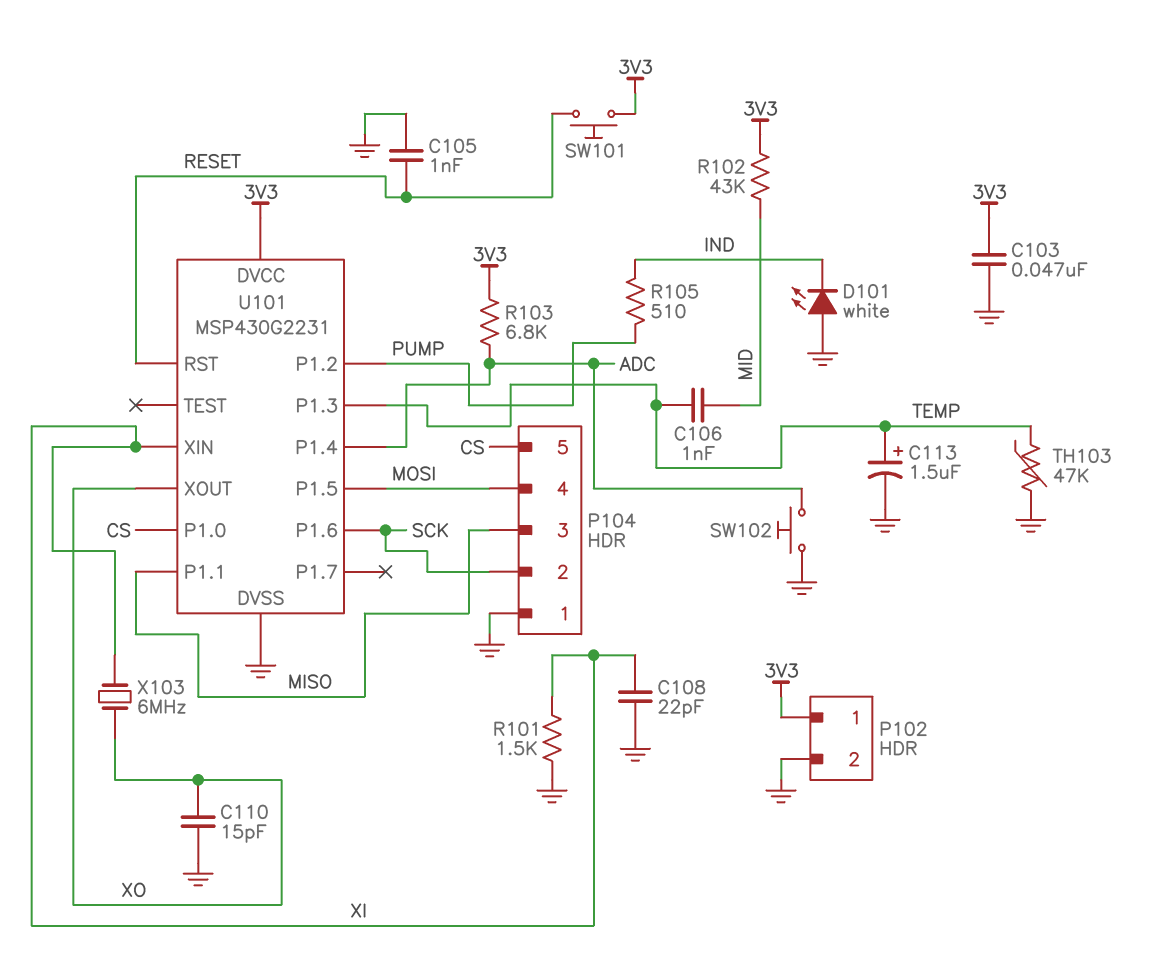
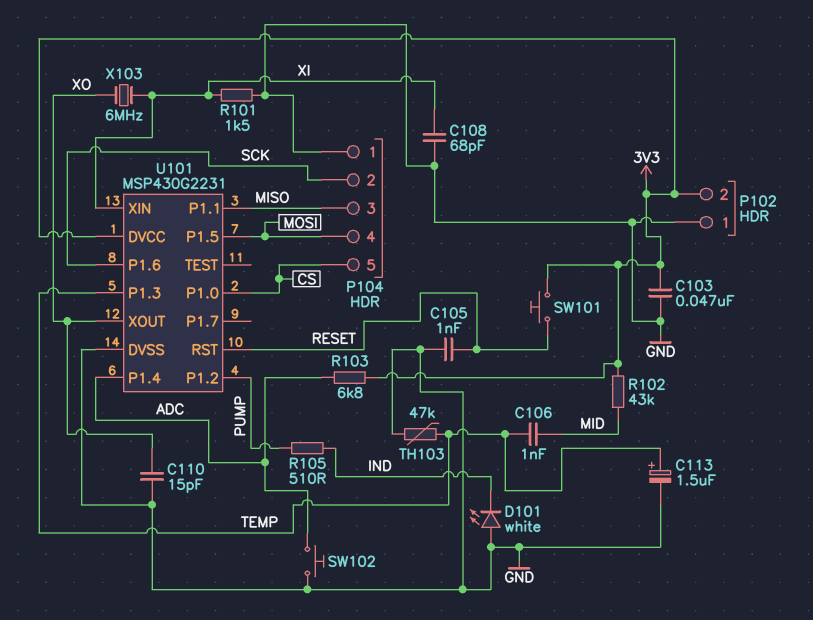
C108: 22pF (GND, XI) -> 68pF (GND, XI)
P102 pin 1: 3V3 -> GND
P102 pin 2: GND -> 3V3

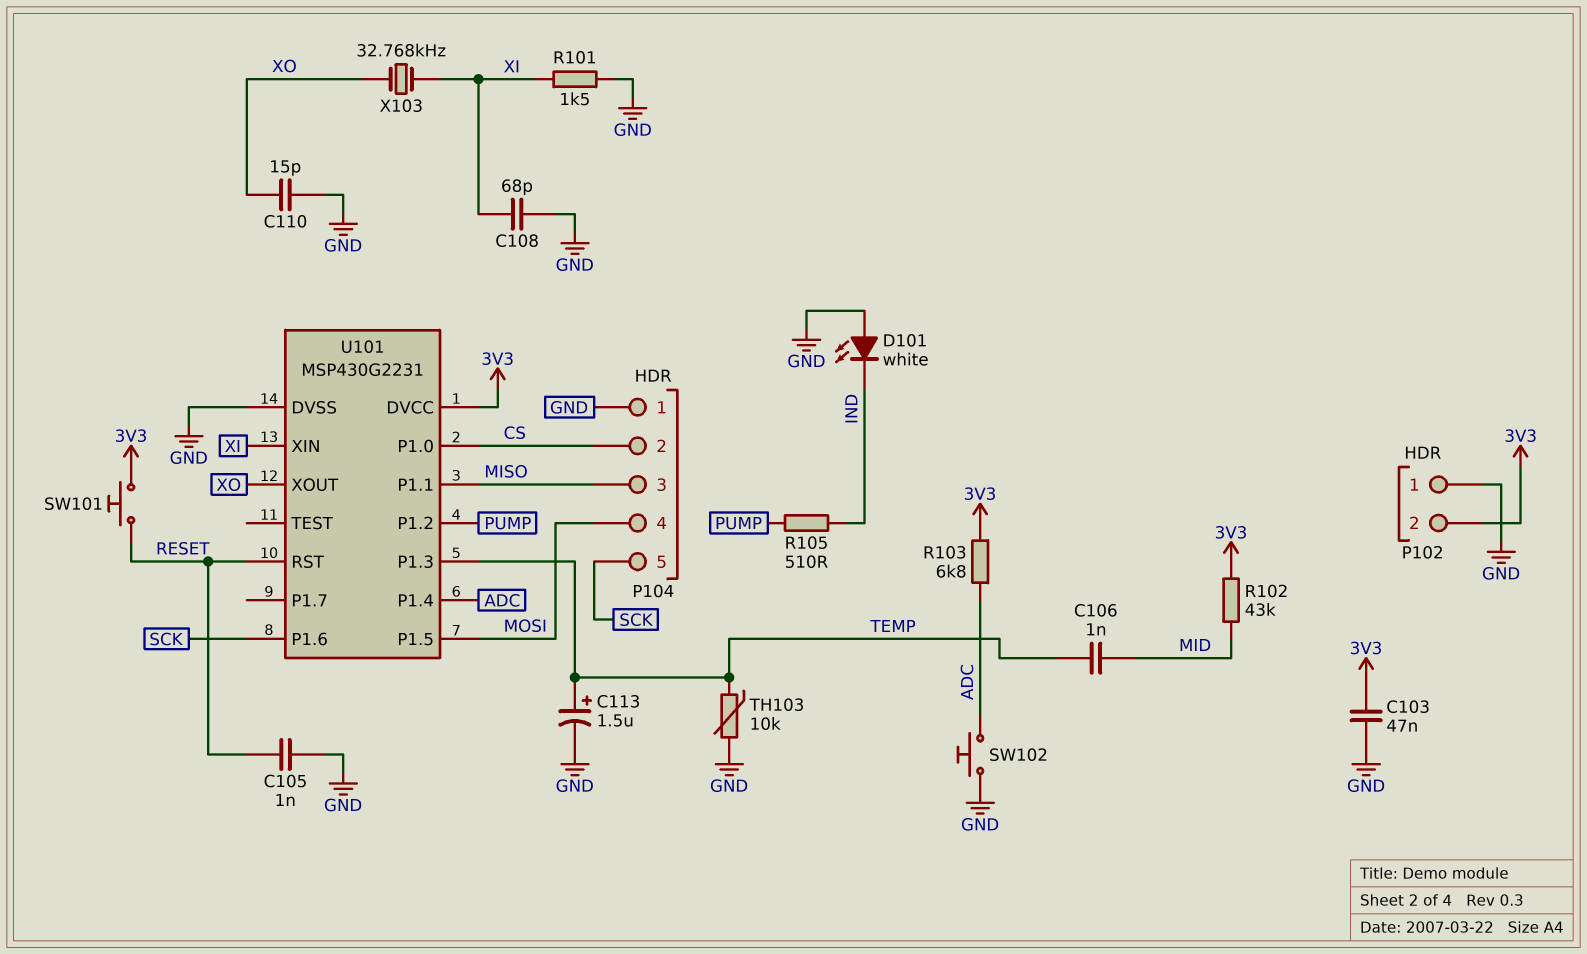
P104 pin 2: SCK -> CS
P104 pin 5: CS -> SCK
TH103: 47k (GND, TEMP) -> 10k (GND, TEMP)
X103: 6MHz (XI, XO) -> 32.768kHz (XI, XO)

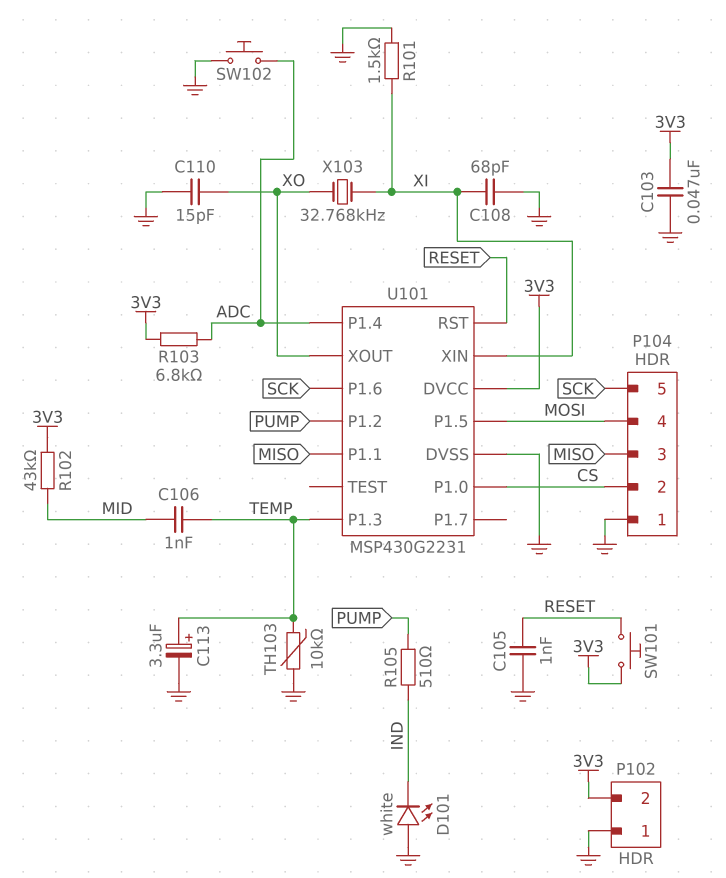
C113: 1.5uF (plus TEMP, minus GND) -> 3.3uF (plus TEMP, minus GND)

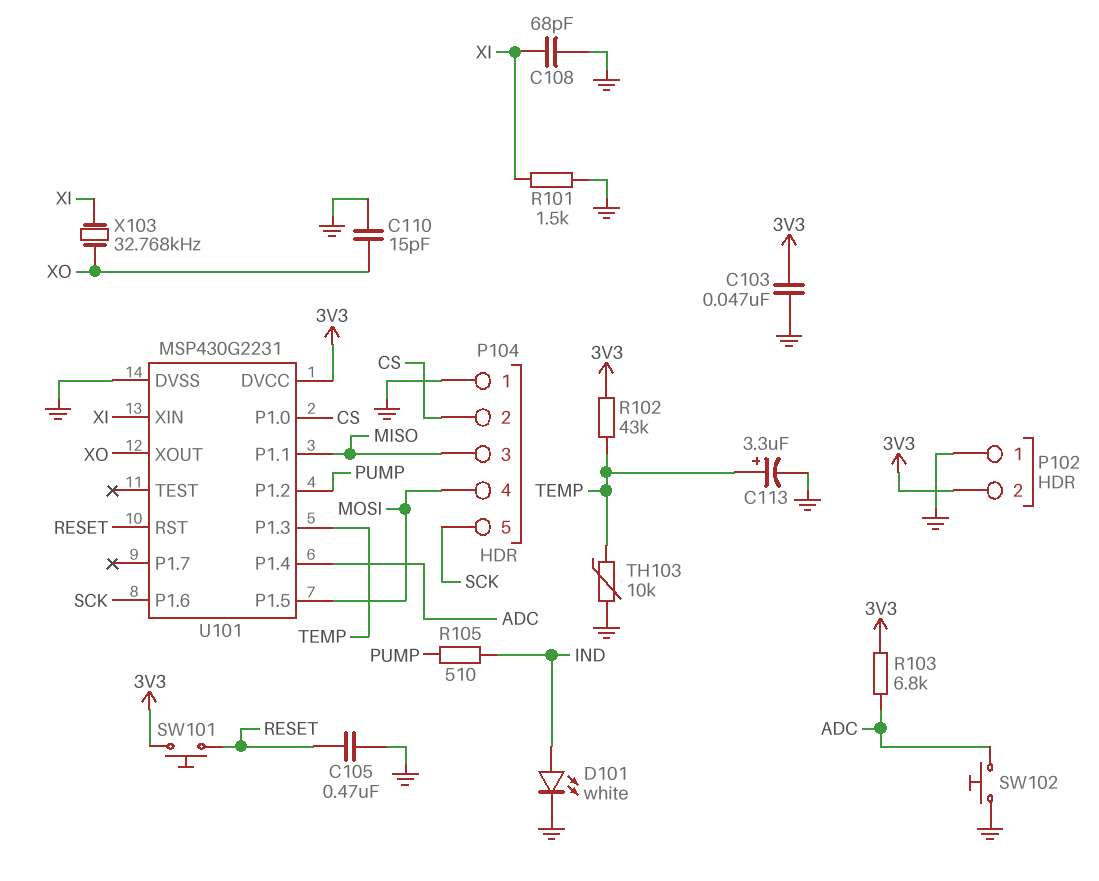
C105: 1nF (GND, RESET) -> 470nF (GND, RESET)
C106: 1nF (MID, TEMP) -> none
D101: LED white (A GND, K IND) -> LED white (A IND, K GND)
R102: 43k (3V3, MID) -> 43k (3V3, TEMP)

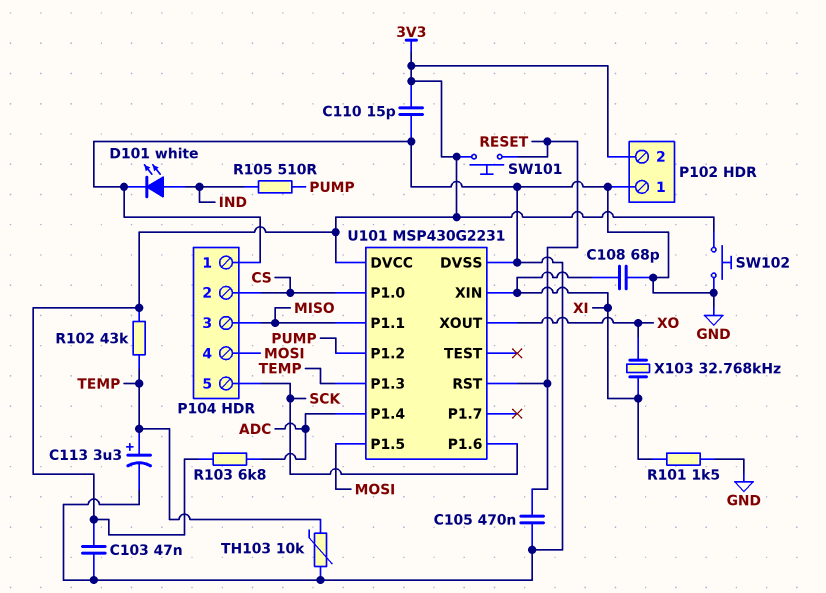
C110: 15pF (GND, XO) -> 15pF (3V3, GND)
SW102: button (ADC, GND) -> button (3V3, GND)

